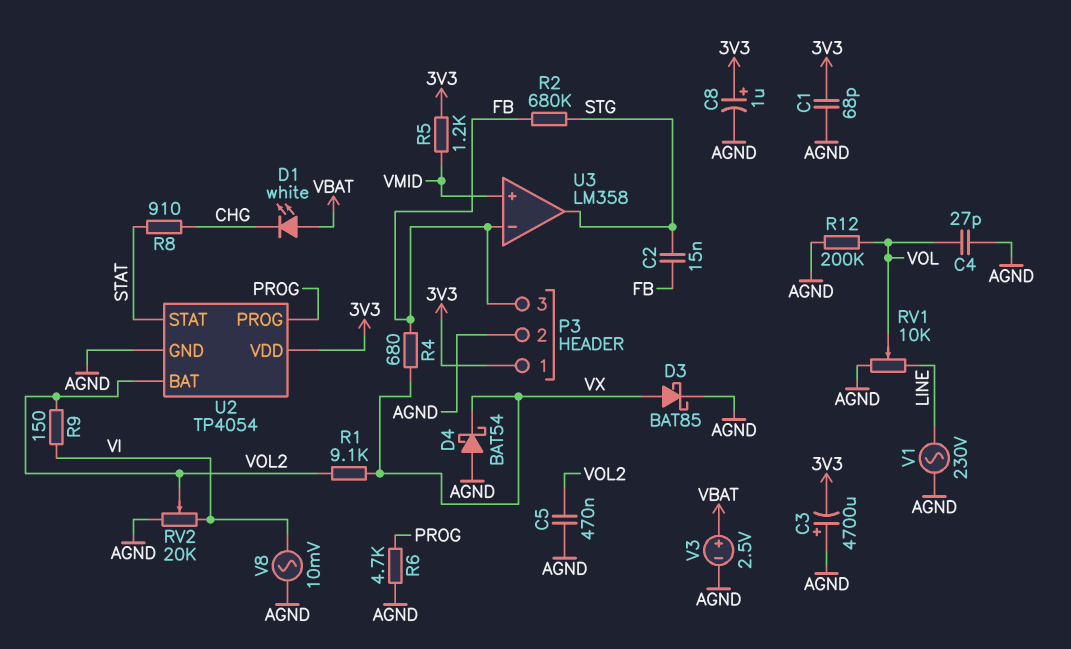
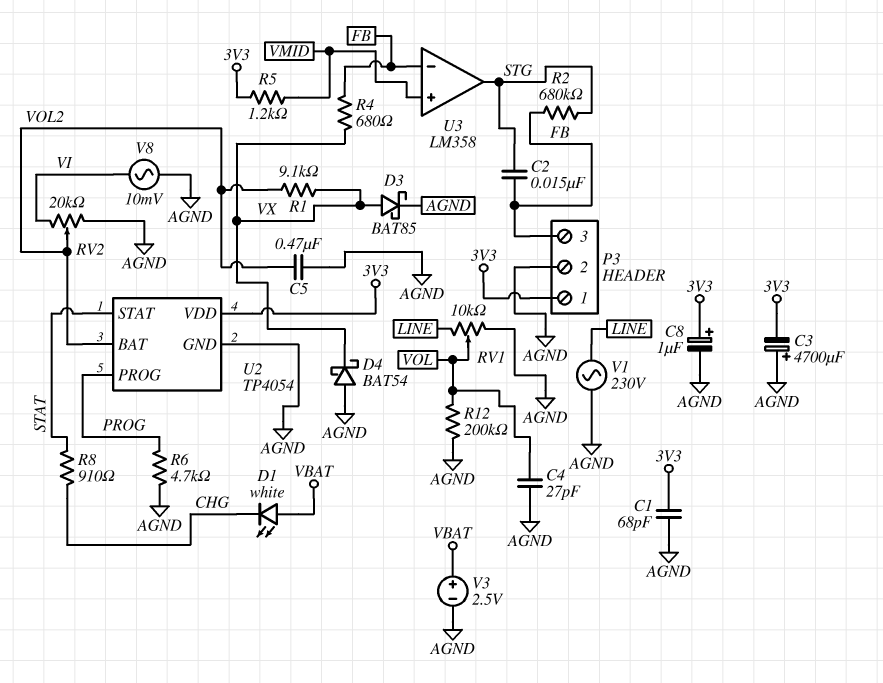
R9: 150 (VI, VOL2) -> none

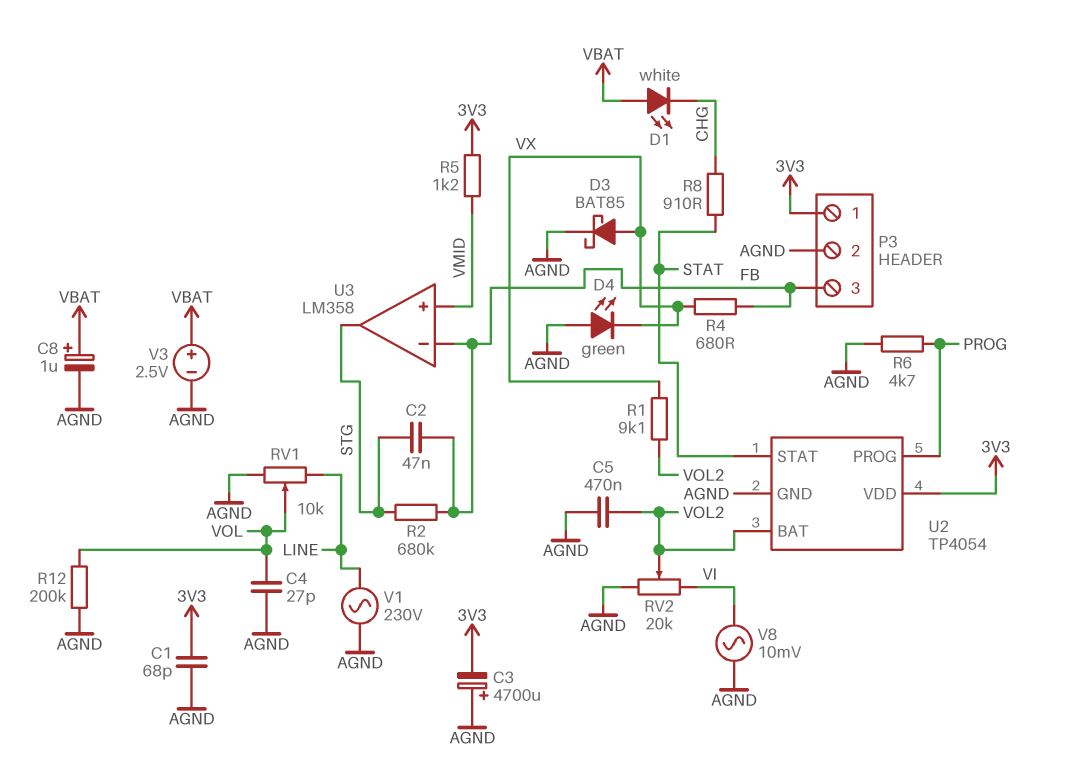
C2: 15nF (FB, STG) -> 47nF (FB, STG)
C8: 1uF (plus 3V3, minus AGND) -> 1uF (plus VBAT, minus AGND)
D4: schottky BAT54 (A AGND, K VX) -> LED green (A AGND, K VX)

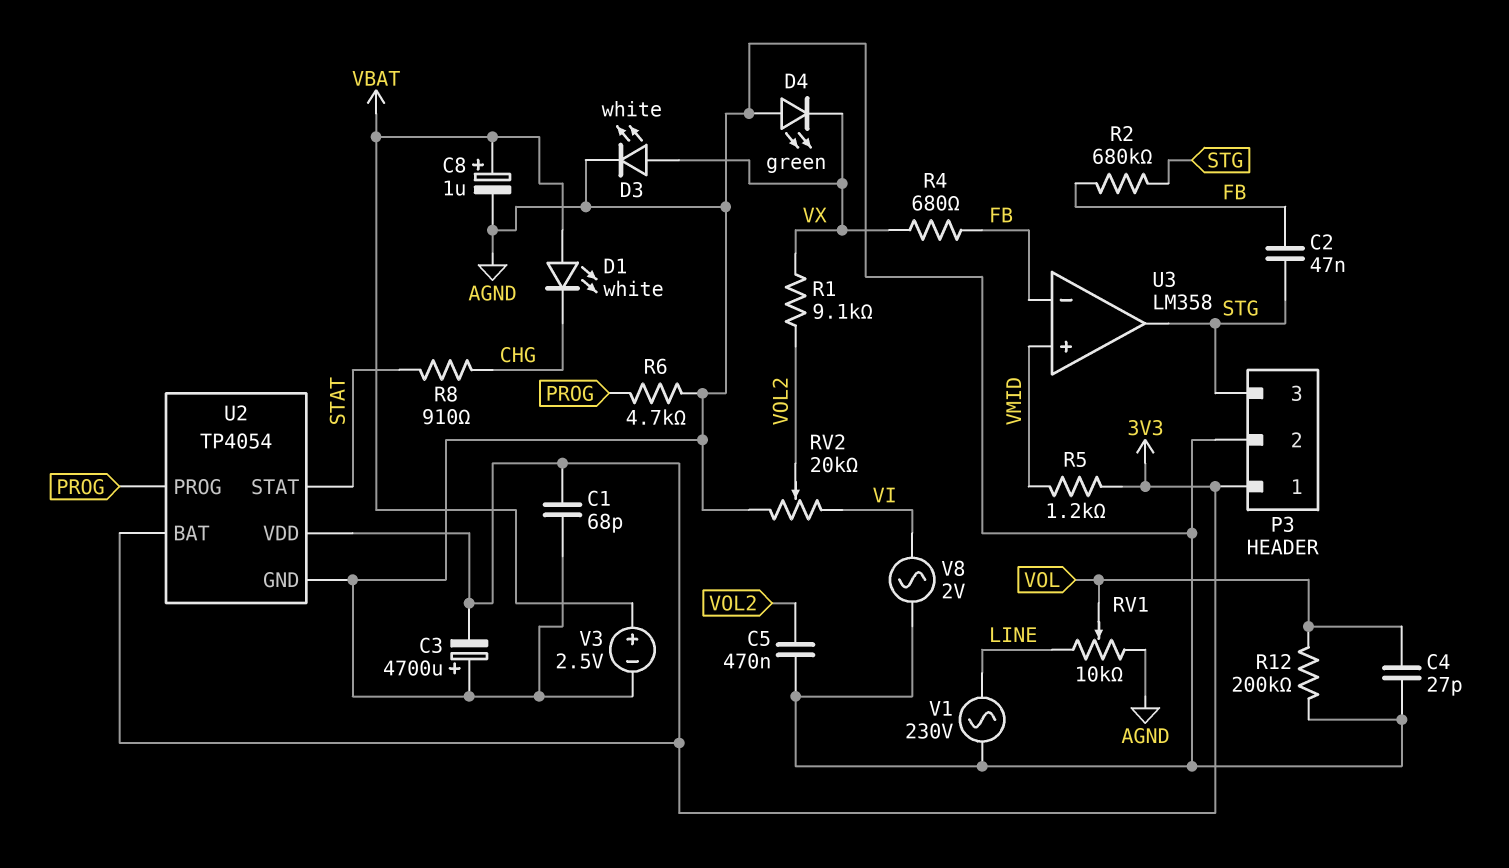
D3: schottky BAT85 (A VX, K AGND) -> LED white (A VX, K AGND)
P3 pin 3: FB -> STG
U2 pin BAT: VOL2 -> 3V3
V8: AC 10mV (AGND, VI) -> AC 2V (AGND, VI)

